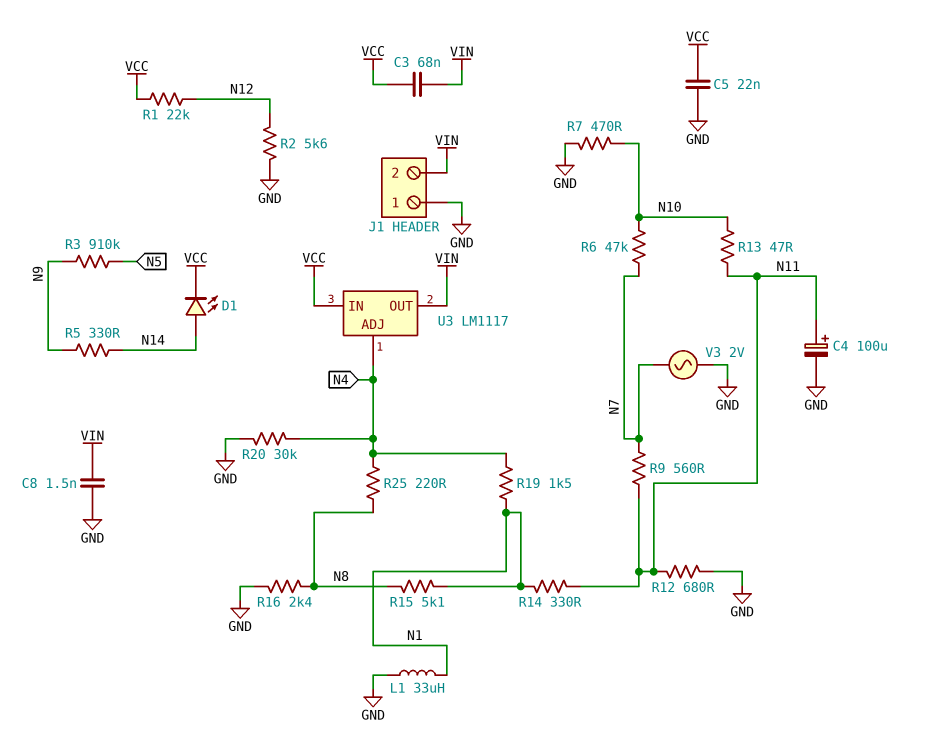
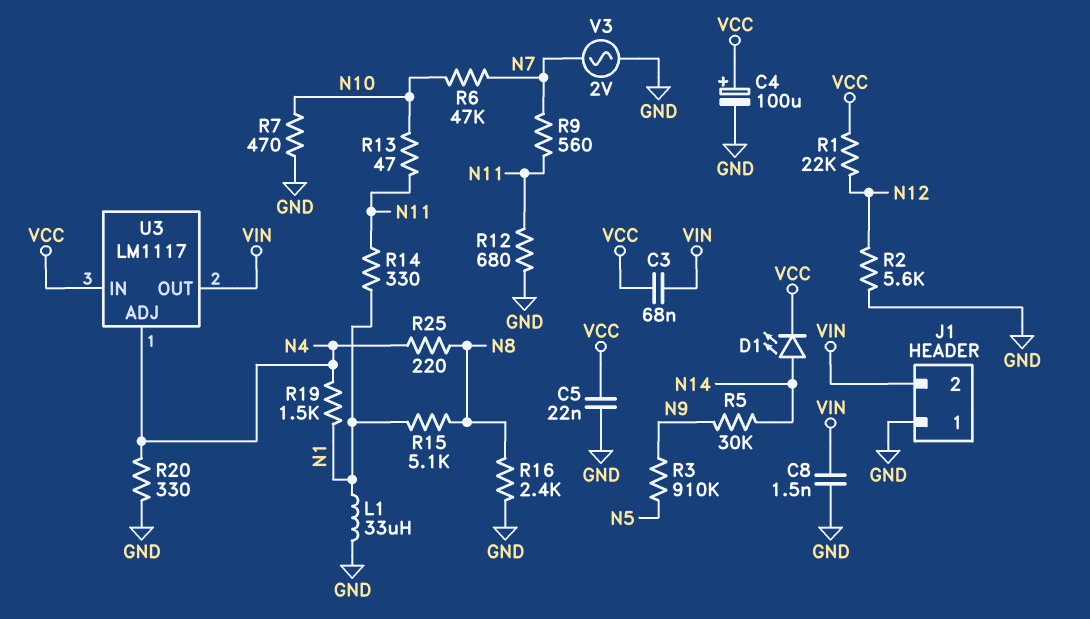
C4: 100uF (plus N11, minus GND) -> 100uF (plus VCC, minus GND)
R5: 330 (N9, N14) -> 30k (N9, N14)
R20: 30k (GND, N4) -> 330 (GND, N4)

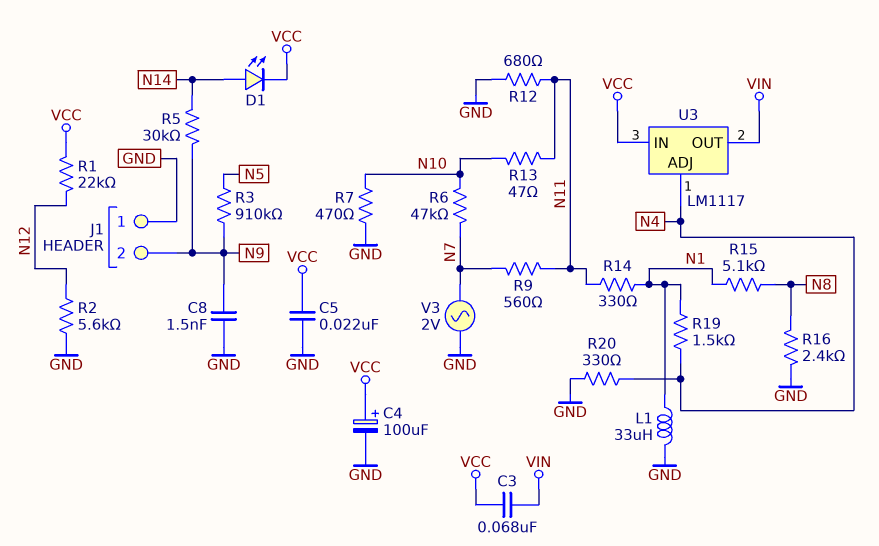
C8: 1.5nF (GND, VIN) -> 1.5nF (GND, N9)
J1 pin 2: VIN -> N9
R25: 220 (N4, N8) -> none

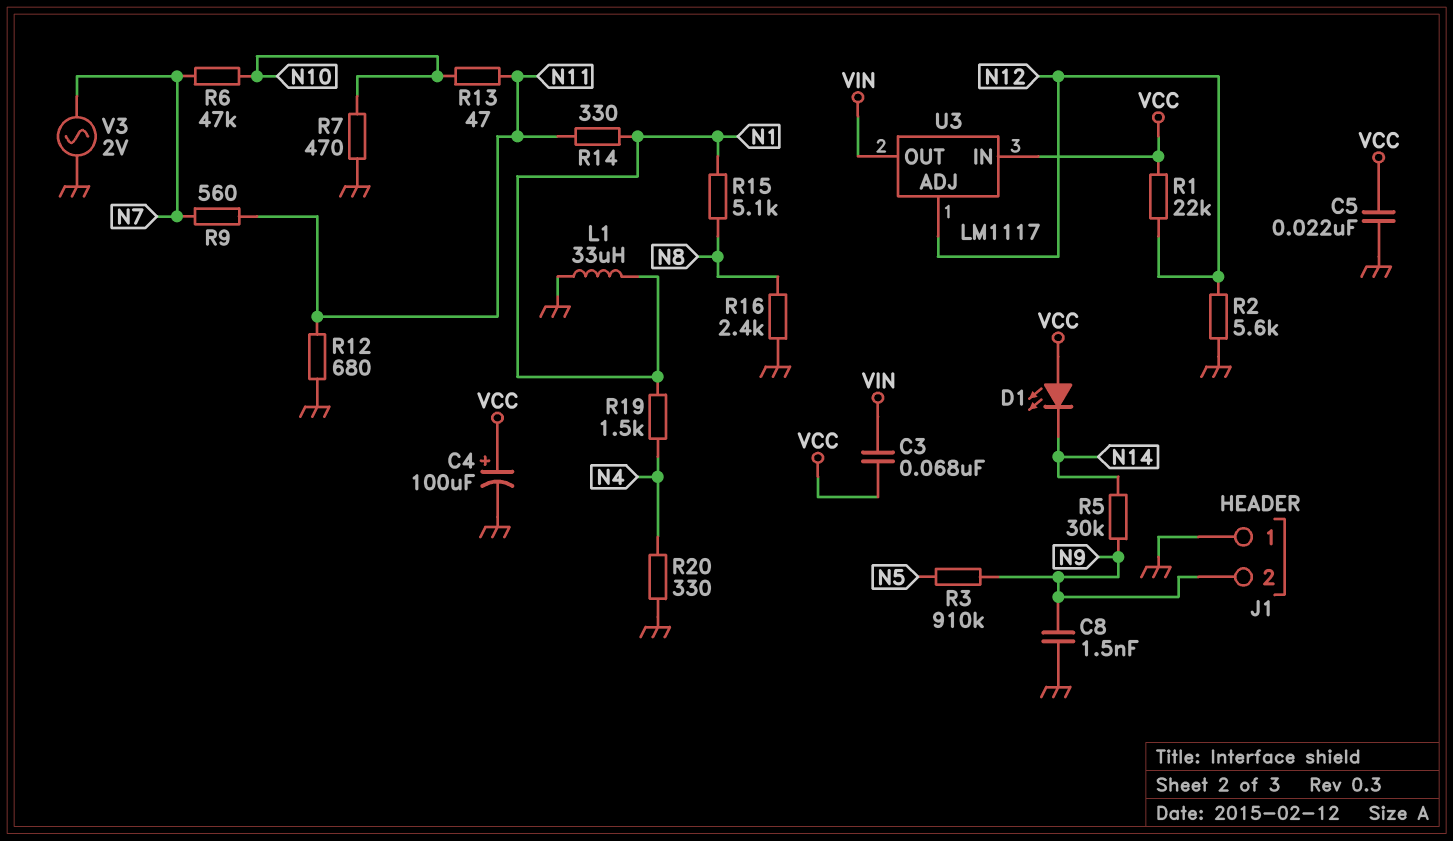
D1: LED (A N14, K VCC) -> LED (A VCC, K N14)
U3 pin ADJ: N4 -> N12

